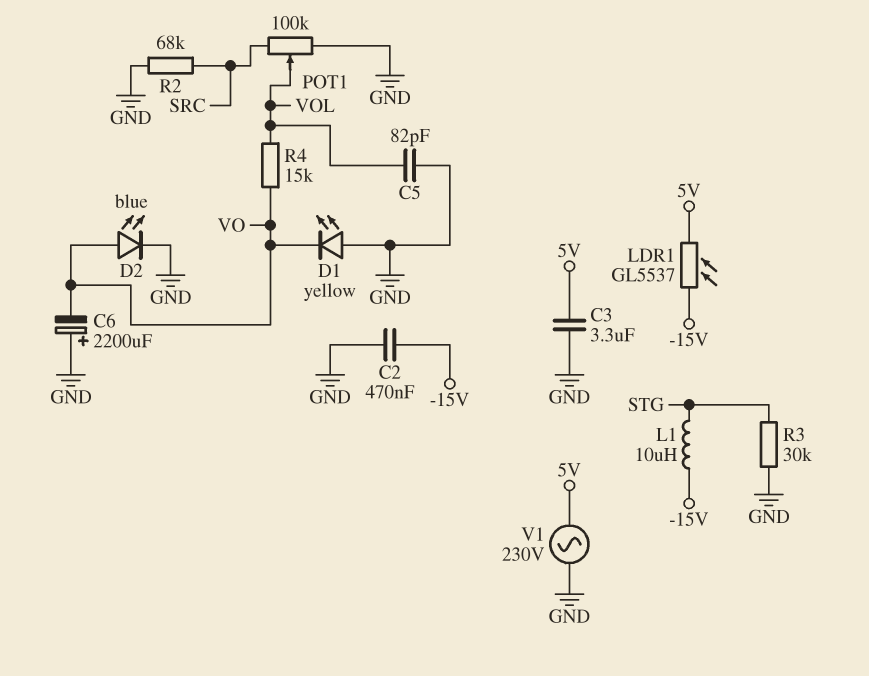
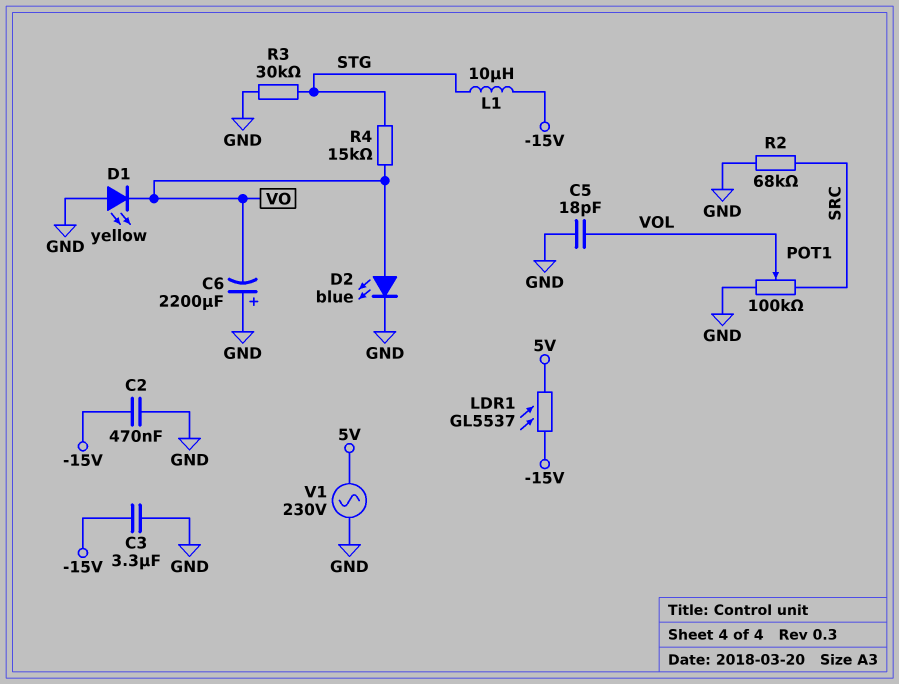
C3: 3.3uF (5V, GND) -> 3.3uF (-15V, GND)
C5: 82pF (GND, VOL) -> 18pF (GND, VOL)
R4: 15k (VO, VOL) -> 15k (STG, VO)

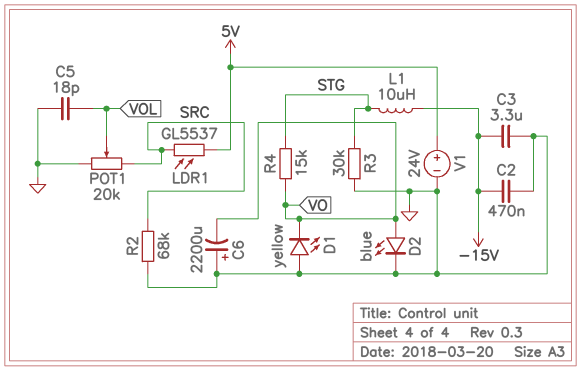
LDR1: GL5537 (-15V, 5V) -> GL5537 (5V, SRC)
POT1: 100k (GND, SRC, wiper VOL) -> 20k (GND, SRC, wiper VOL)
V1: AC 230V (5V, GND) -> 24V (plus 5V, minus GND)

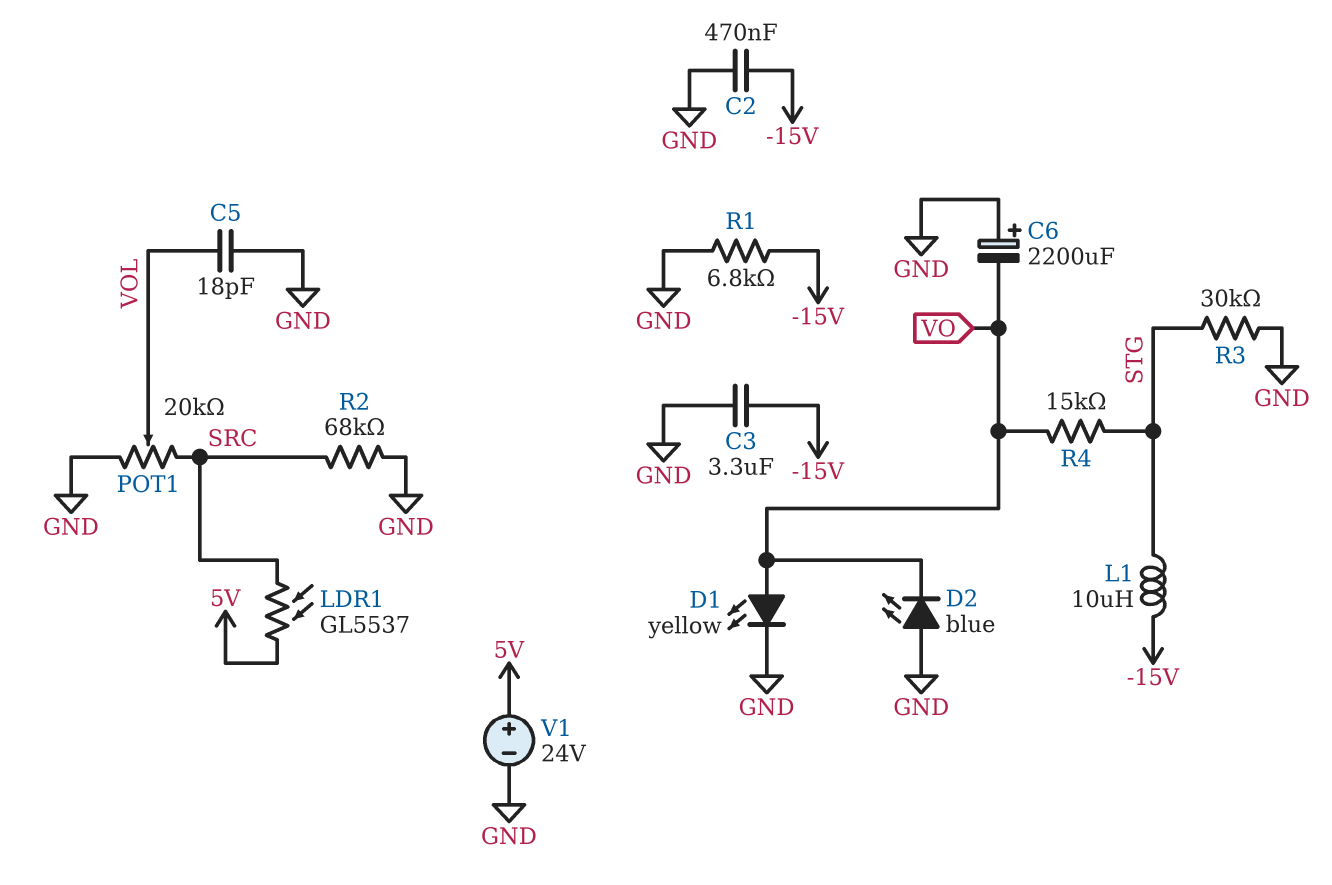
D1: LED yellow (A GND, K VO) -> LED yellow (A VO, K GND)
D2: LED blue (A VO, K GND) -> LED blue (A GND, K VO)
R1: none -> 6.8k (-15V, GND)

